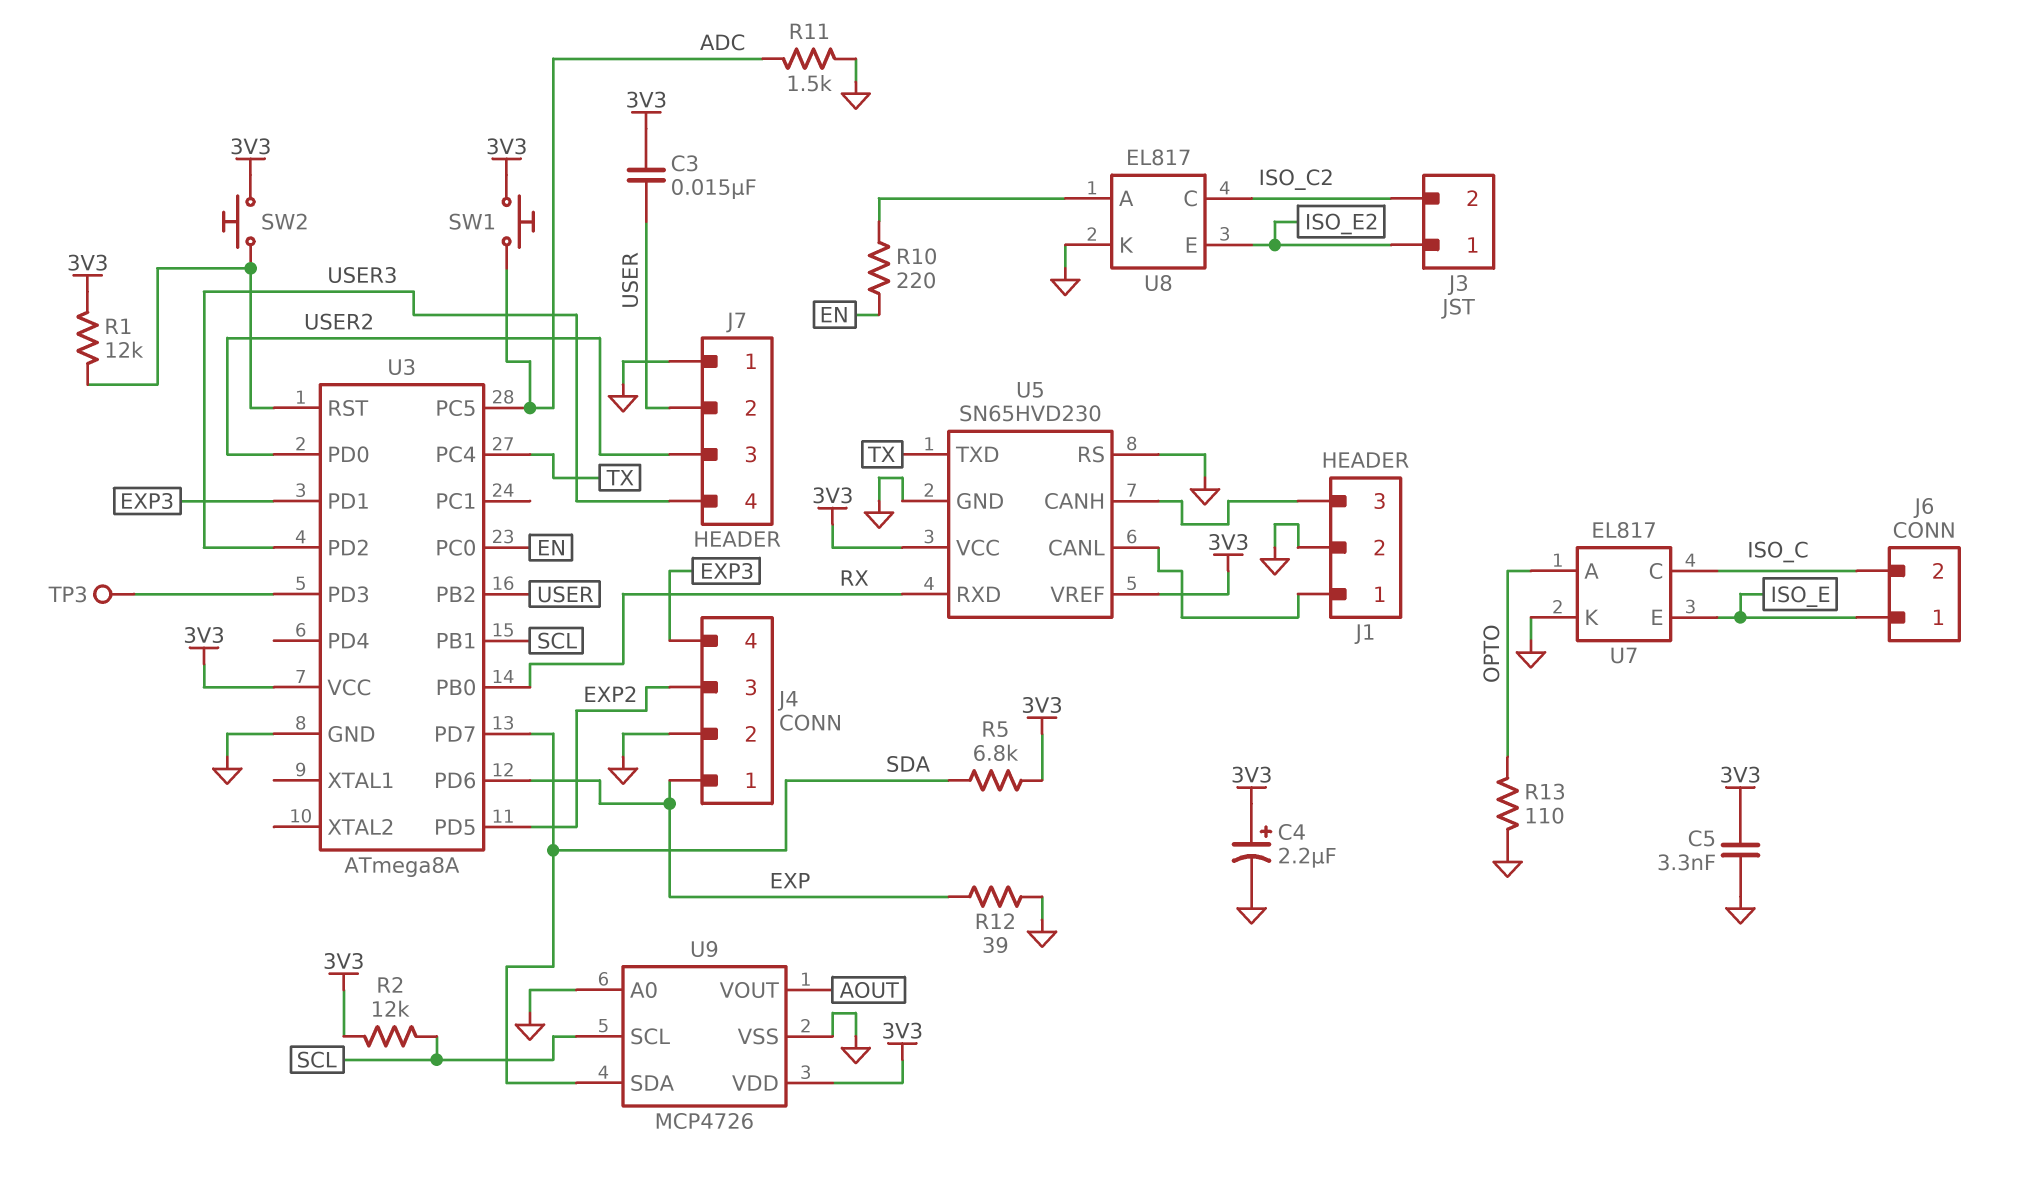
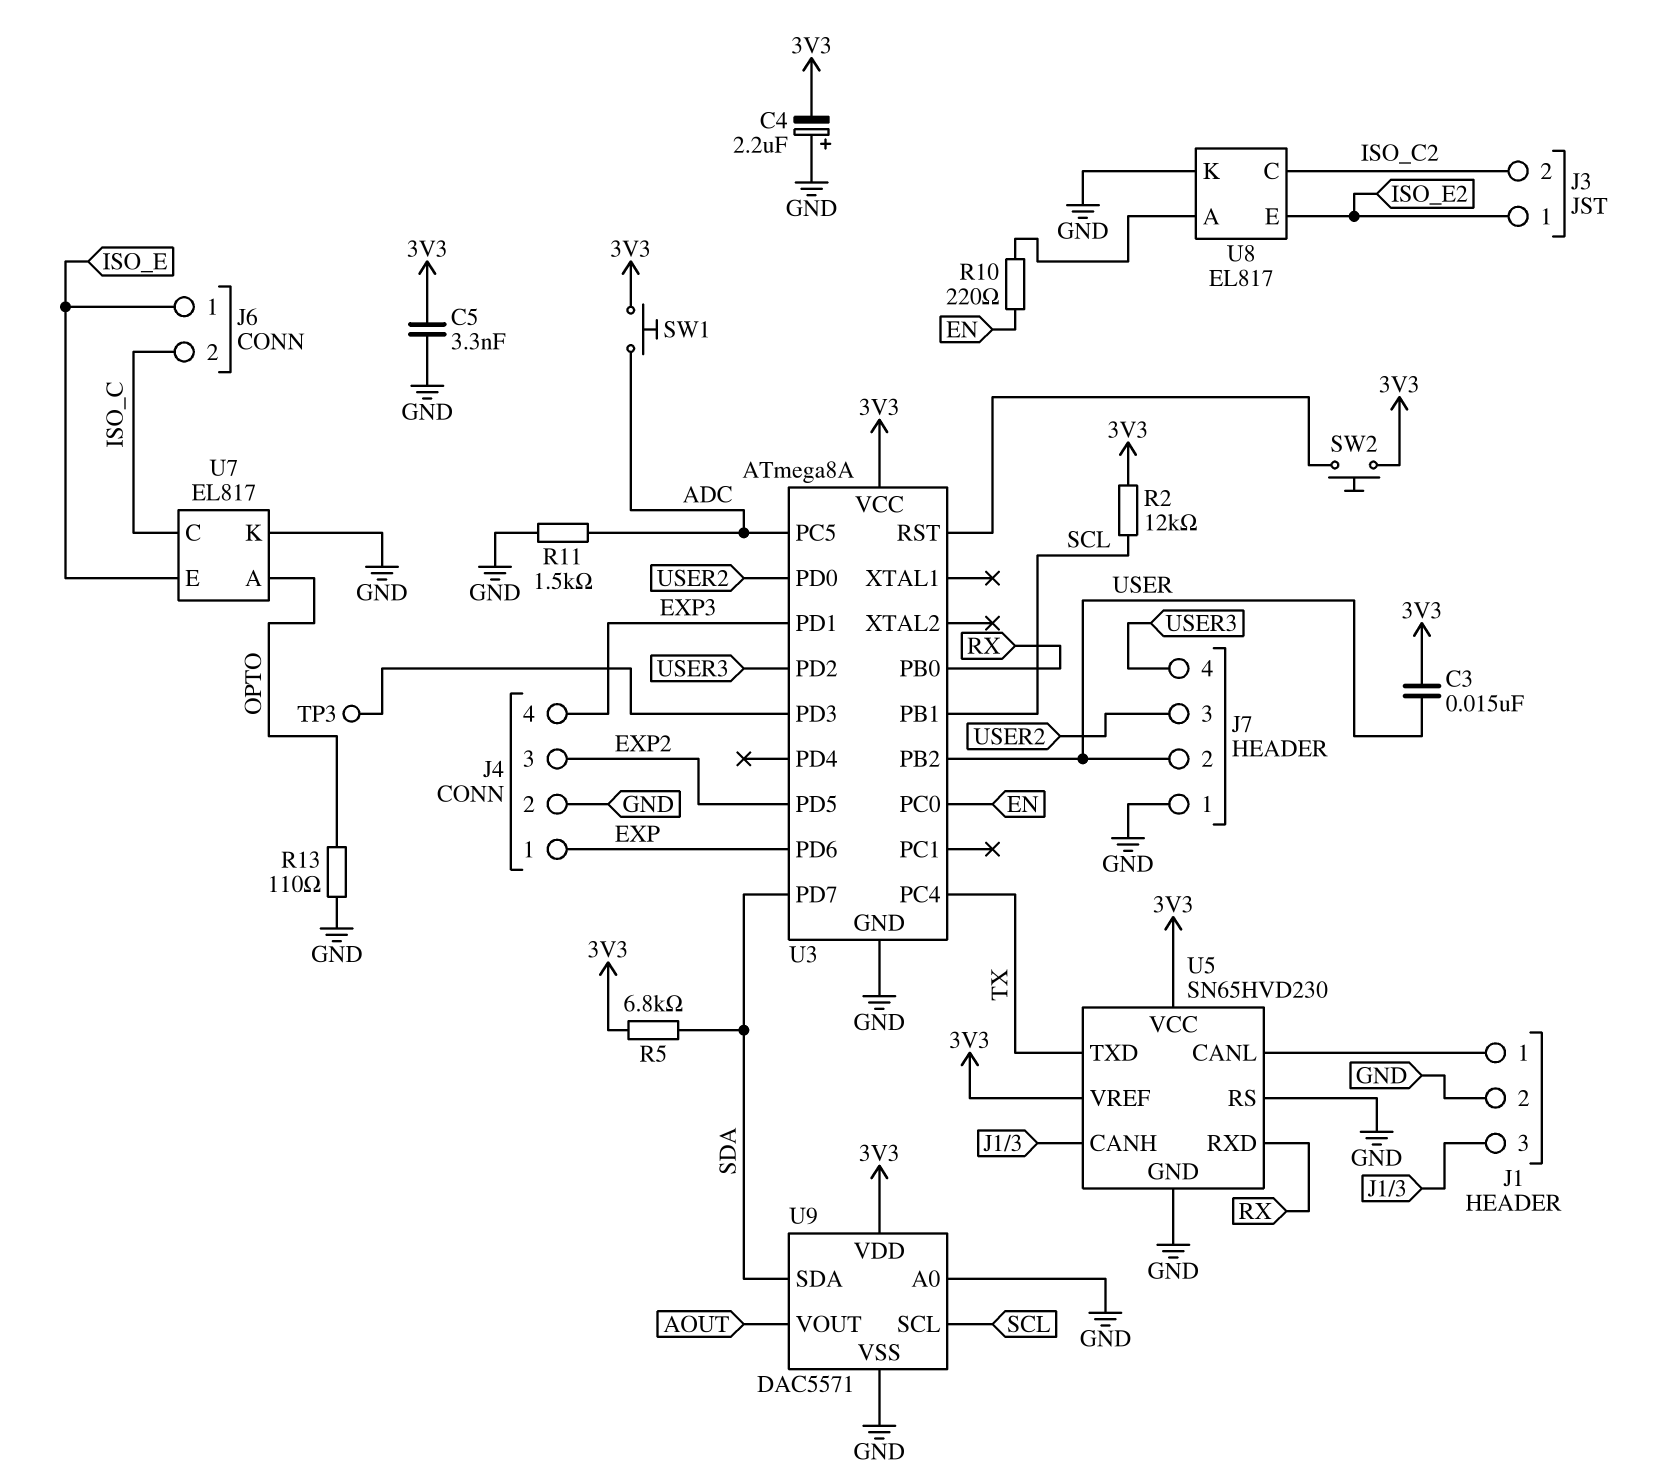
C4: 2.2uF (plus 3V3, minus GND) -> 2.2uF (plus GND, minus 3V3)
R1: 12k (3V3, U3/RST) -> none
R12: 39 (EXP, GND) -> none
U9: MCP4726 -> DAC5571

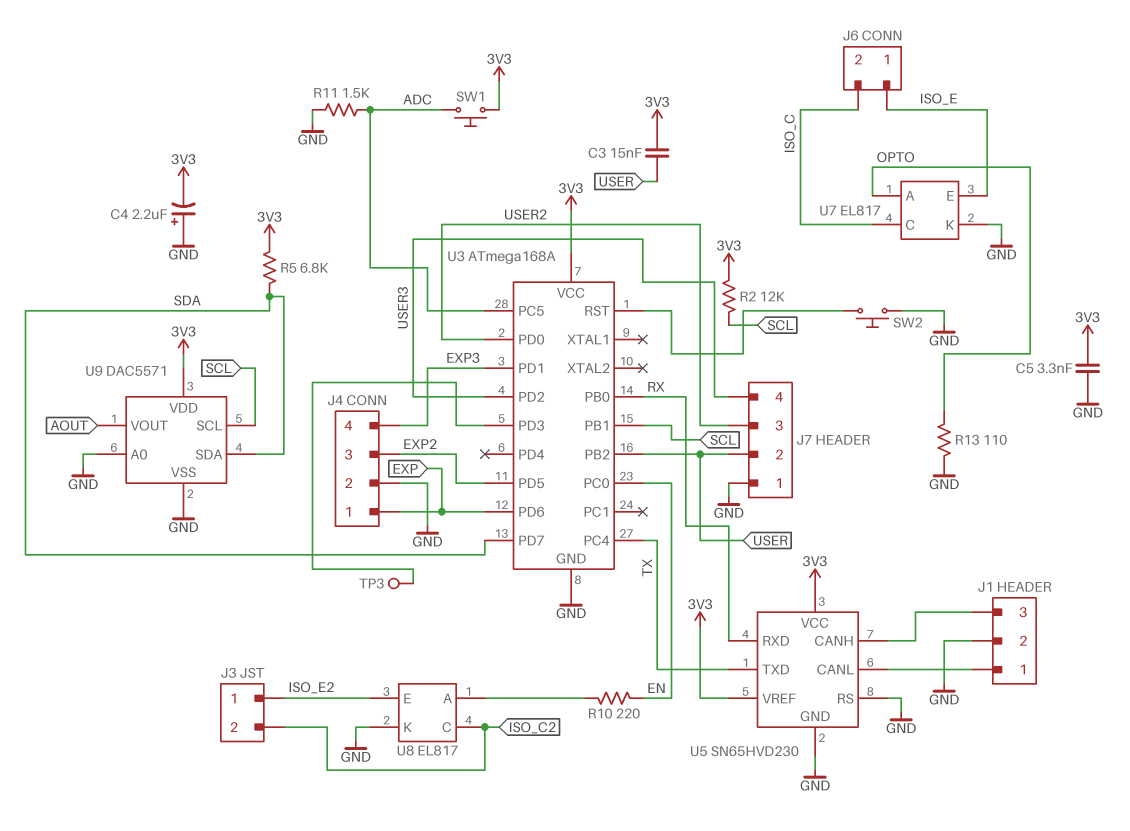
SW2: button (3V3, U3/RST) -> button (GND, U3/RST)
U3: ATmega8A -> ATmega168A

